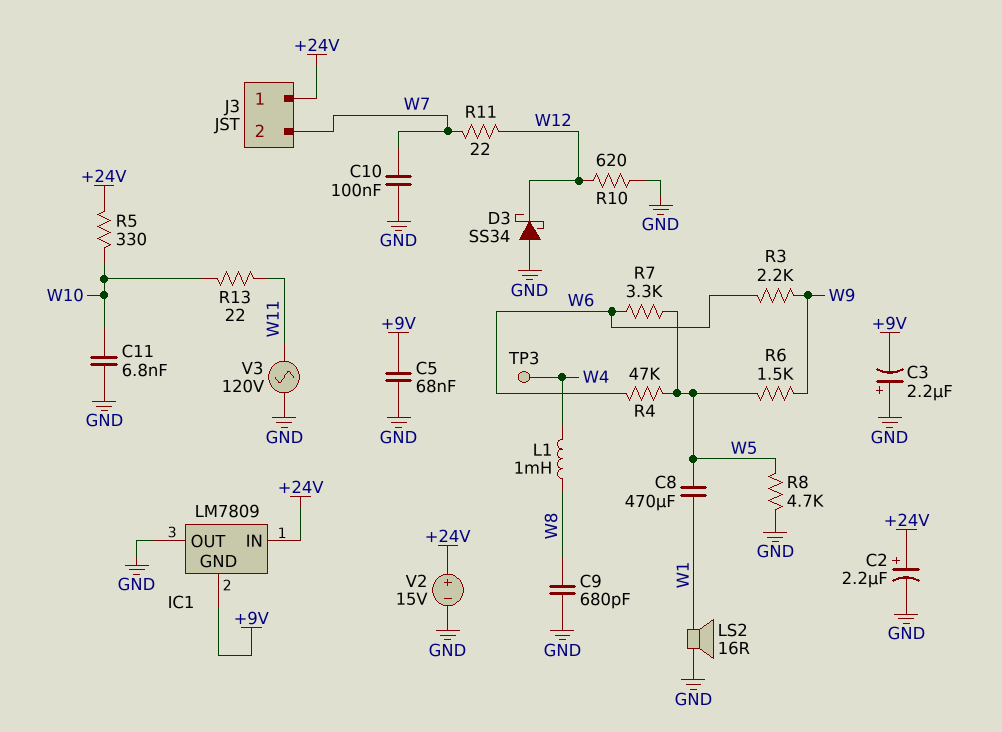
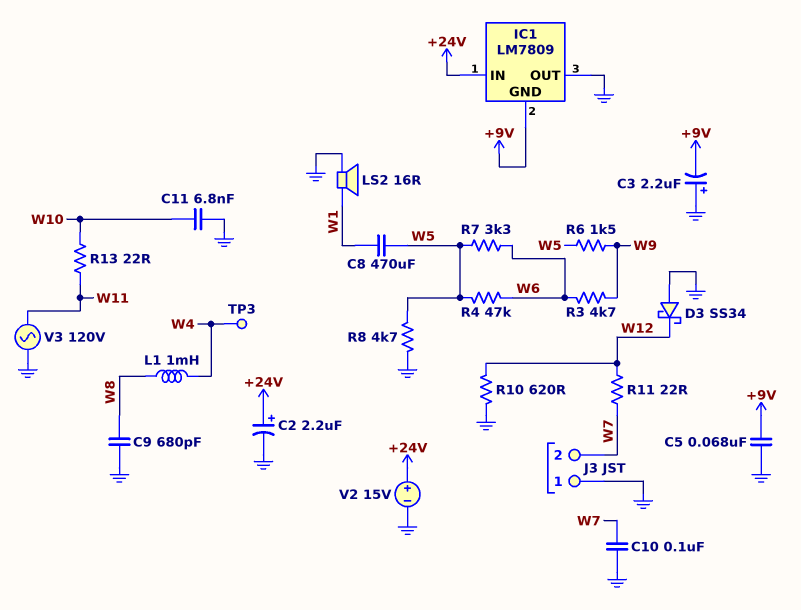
J3 pin 1: +24V -> GND
R3: 2.2k (W6, W9) -> 4.7k (W6, W9)
R5: 330 (+24V, W10) -> none

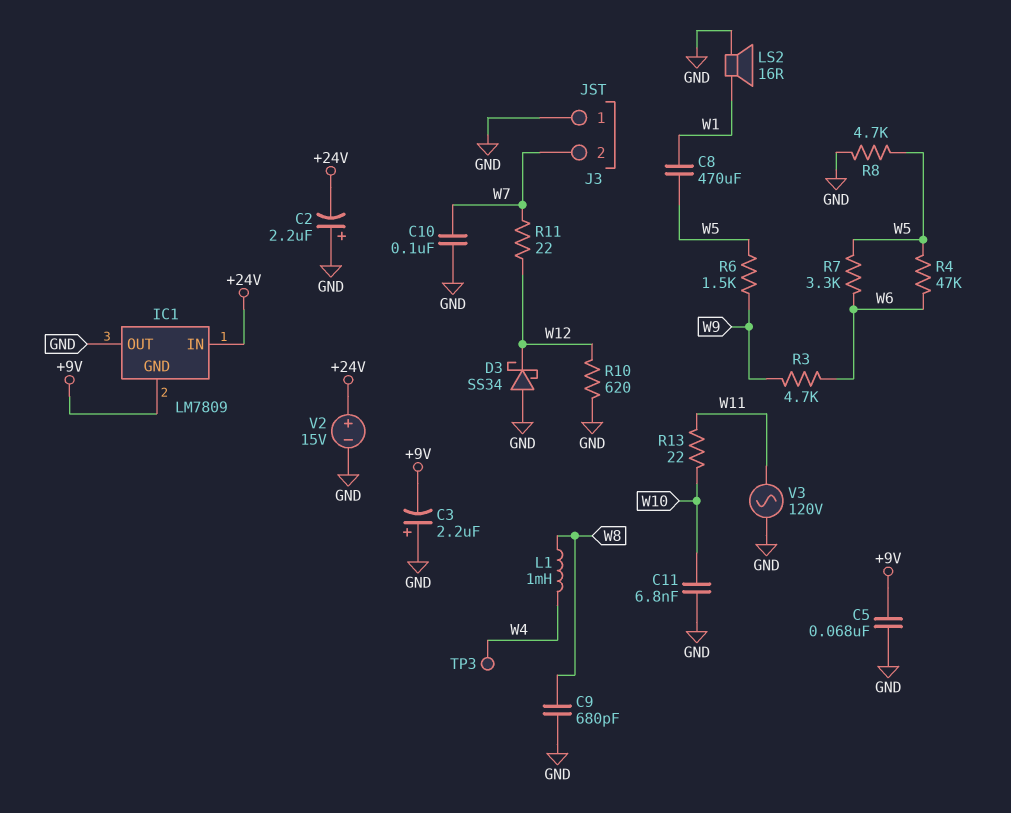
C2: 2.2uF (plus +24V, minus GND) -> 2.2uF (plus GND, minus +24V)

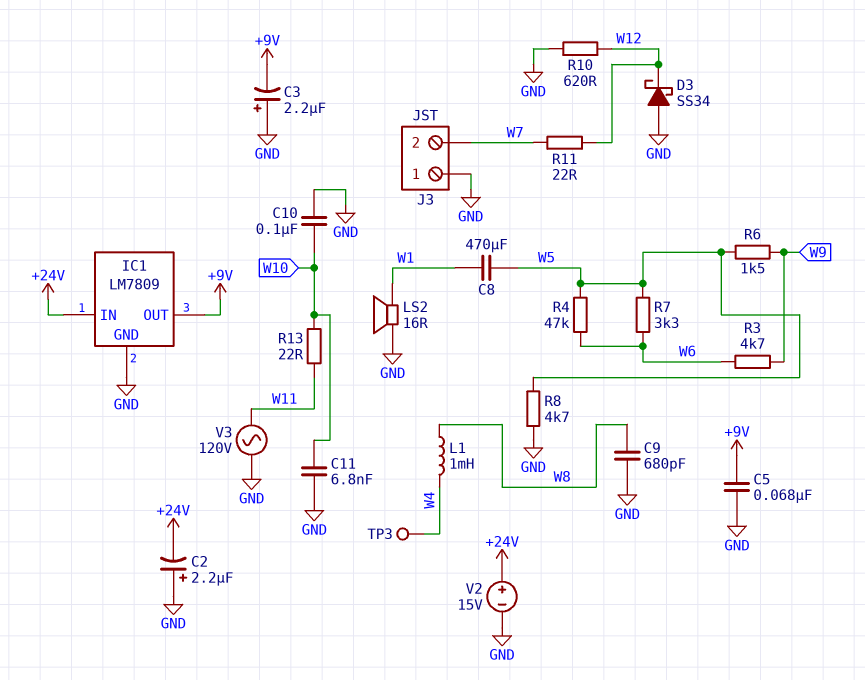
C10: 100nF (GND, W7) -> 100nF (GND, W10)
IC1 pin GND: +9V -> GND
IC1 pin OUT: GND -> +9V

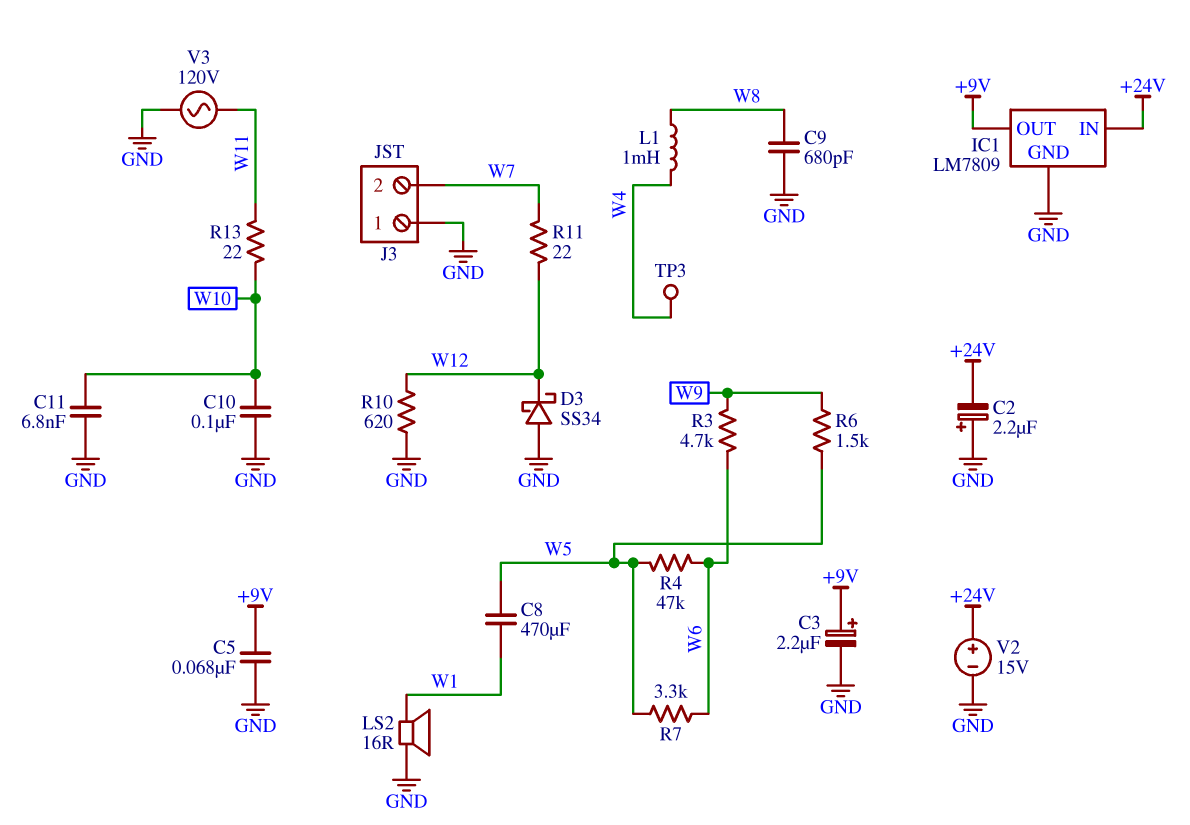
C3: 2.2uF (plus GND, minus +9V) -> 2.2uF (plus +9V, minus GND)
R8: 4.7k (GND, W5) -> none

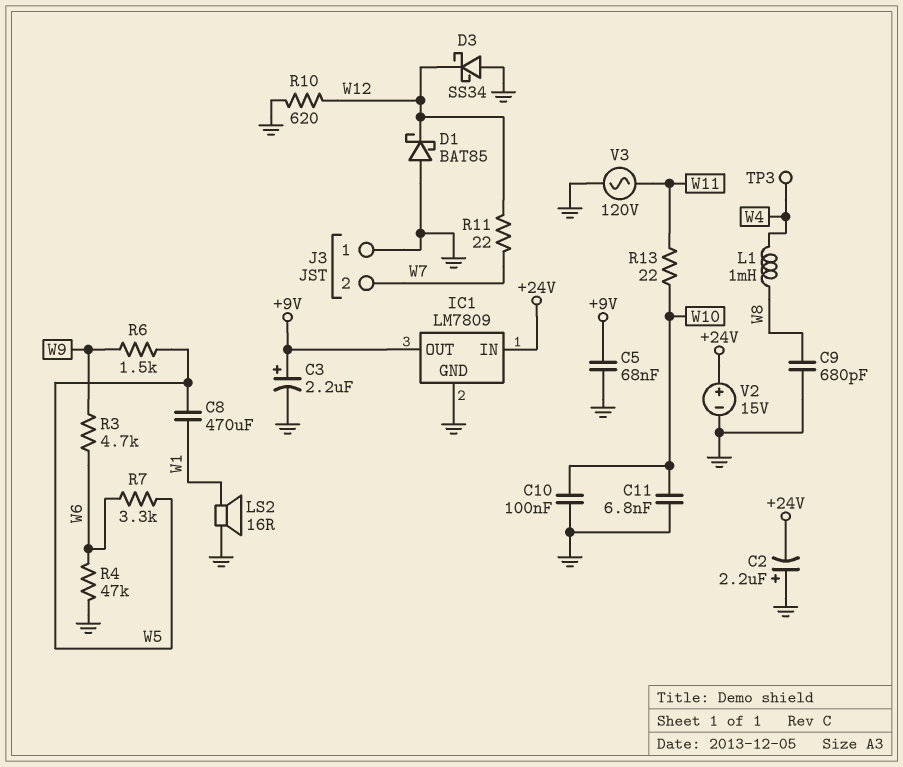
D1: none -> schottky BAT85 (A GND, K W12)
R4: 47k (W5, W6) -> 47k (GND, W6)

